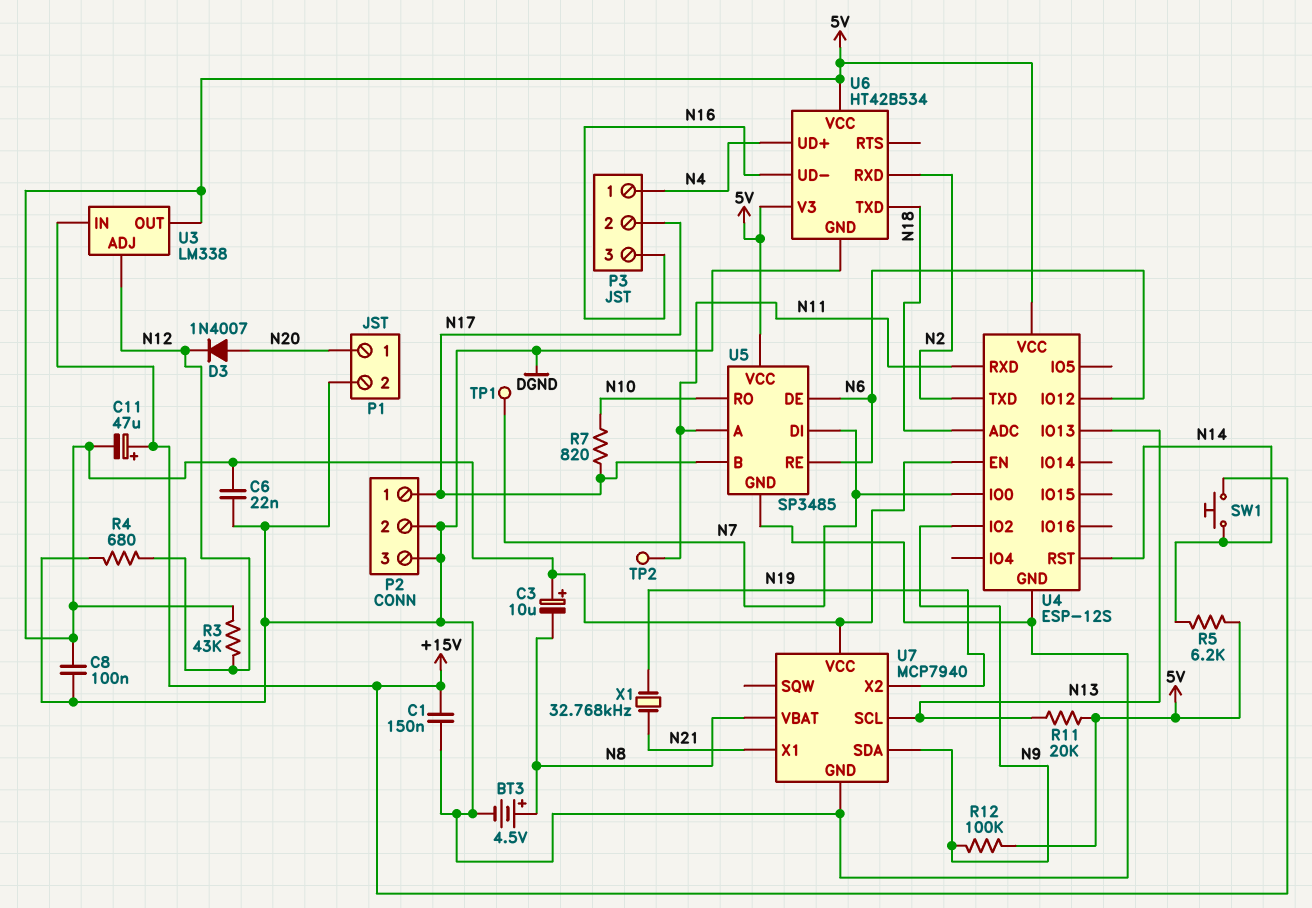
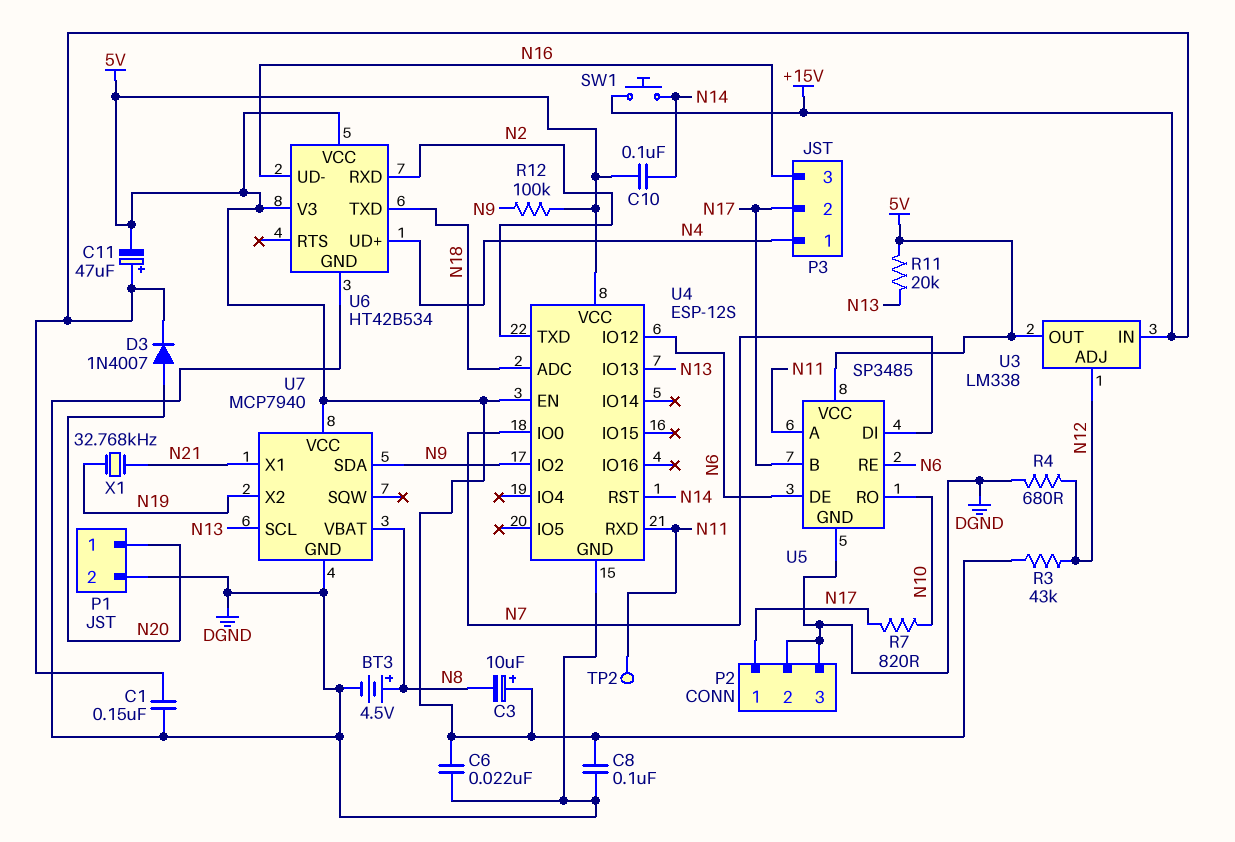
C10: none -> 100nF (5V, N14)
D3: diode 1N4007 (A N20, K N12) -> diode 1N4007 (A N20, K +15V)
R5: 6.2k (5V, N14) -> none
TP1: test point (N7) -> none

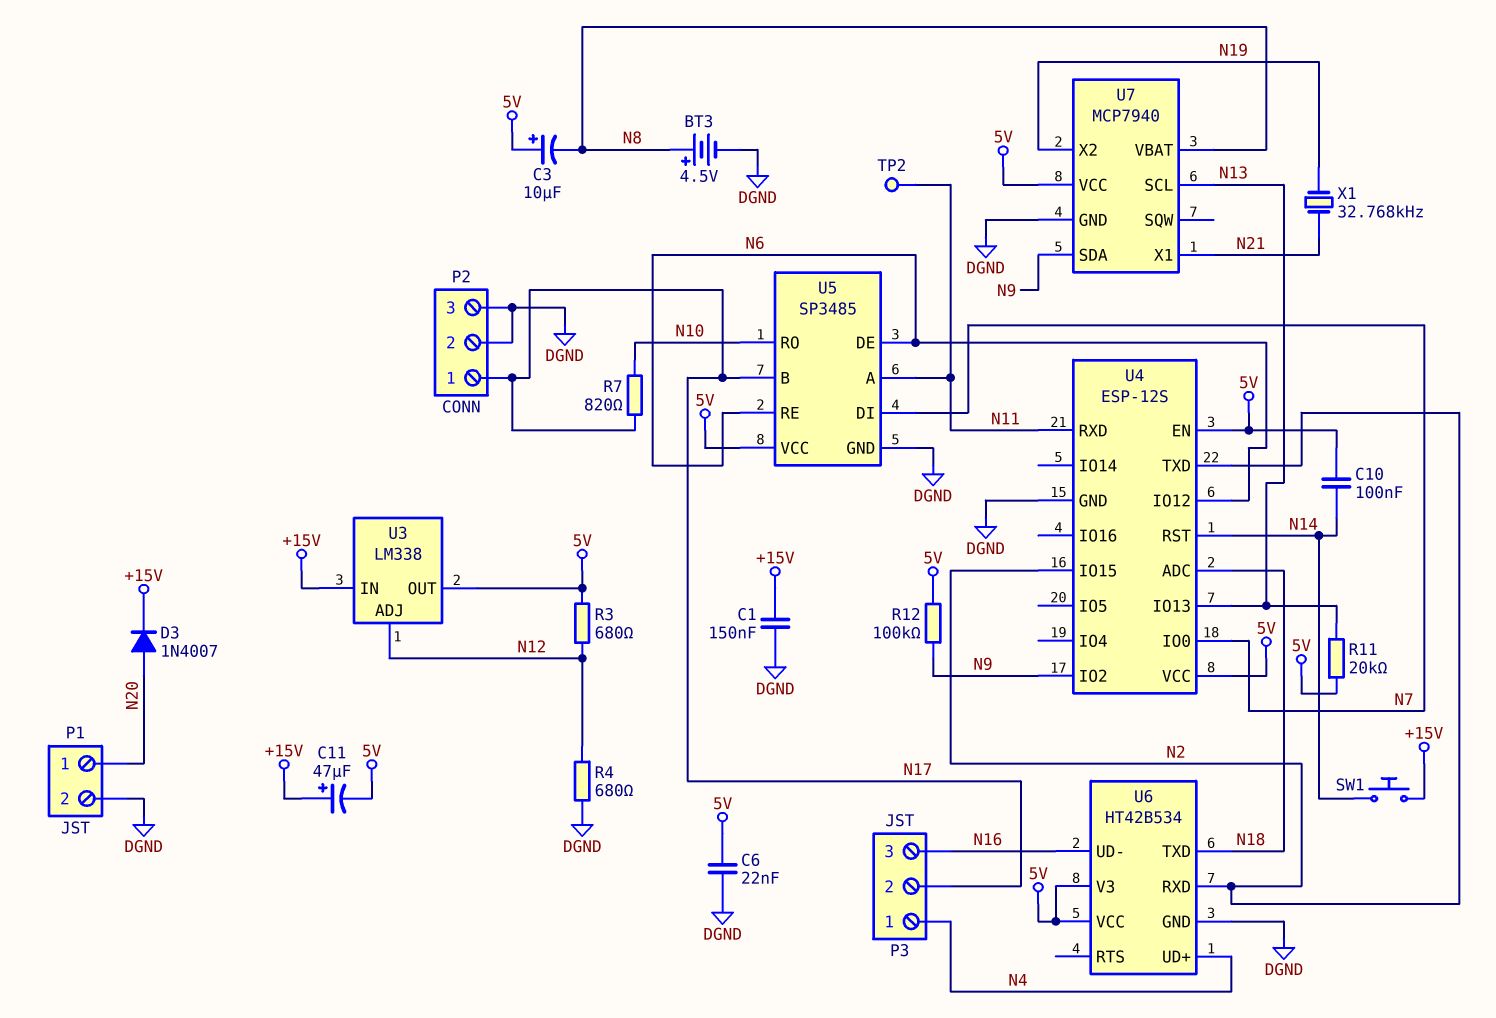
C8: 100nF (5V, DGND) -> none
R3: 43k (5V, N12) -> 680 (5V, N12)
U4 pin IO15: none -> N2

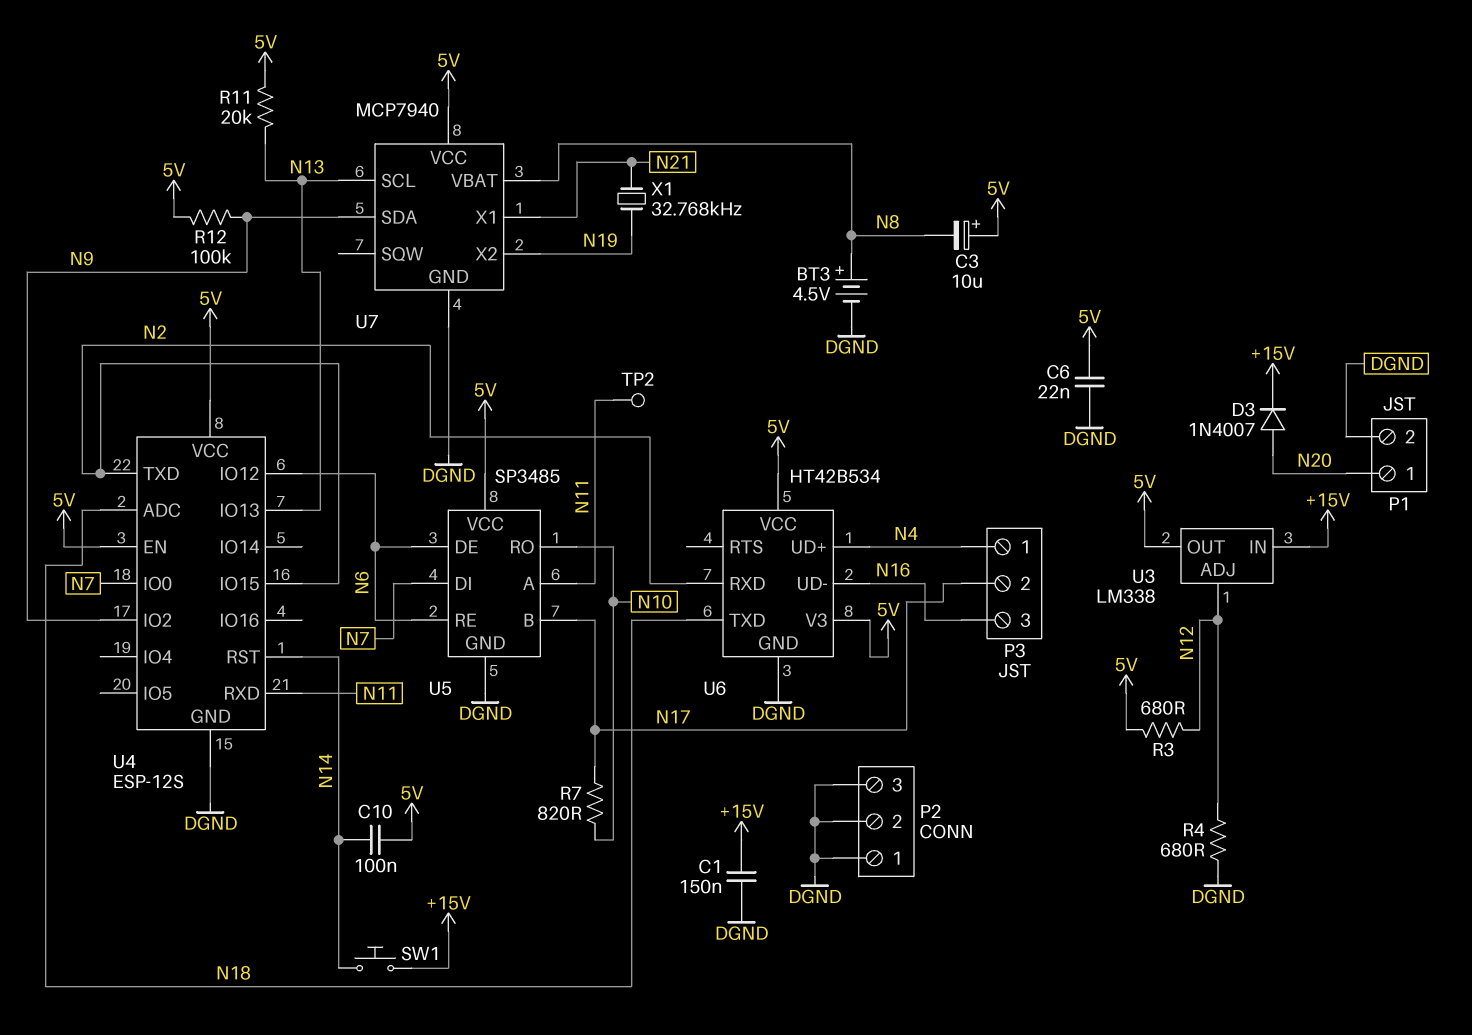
C11: 47uF (plus +15V, minus 5V) -> none
P2 pin 1: N17 -> DGND

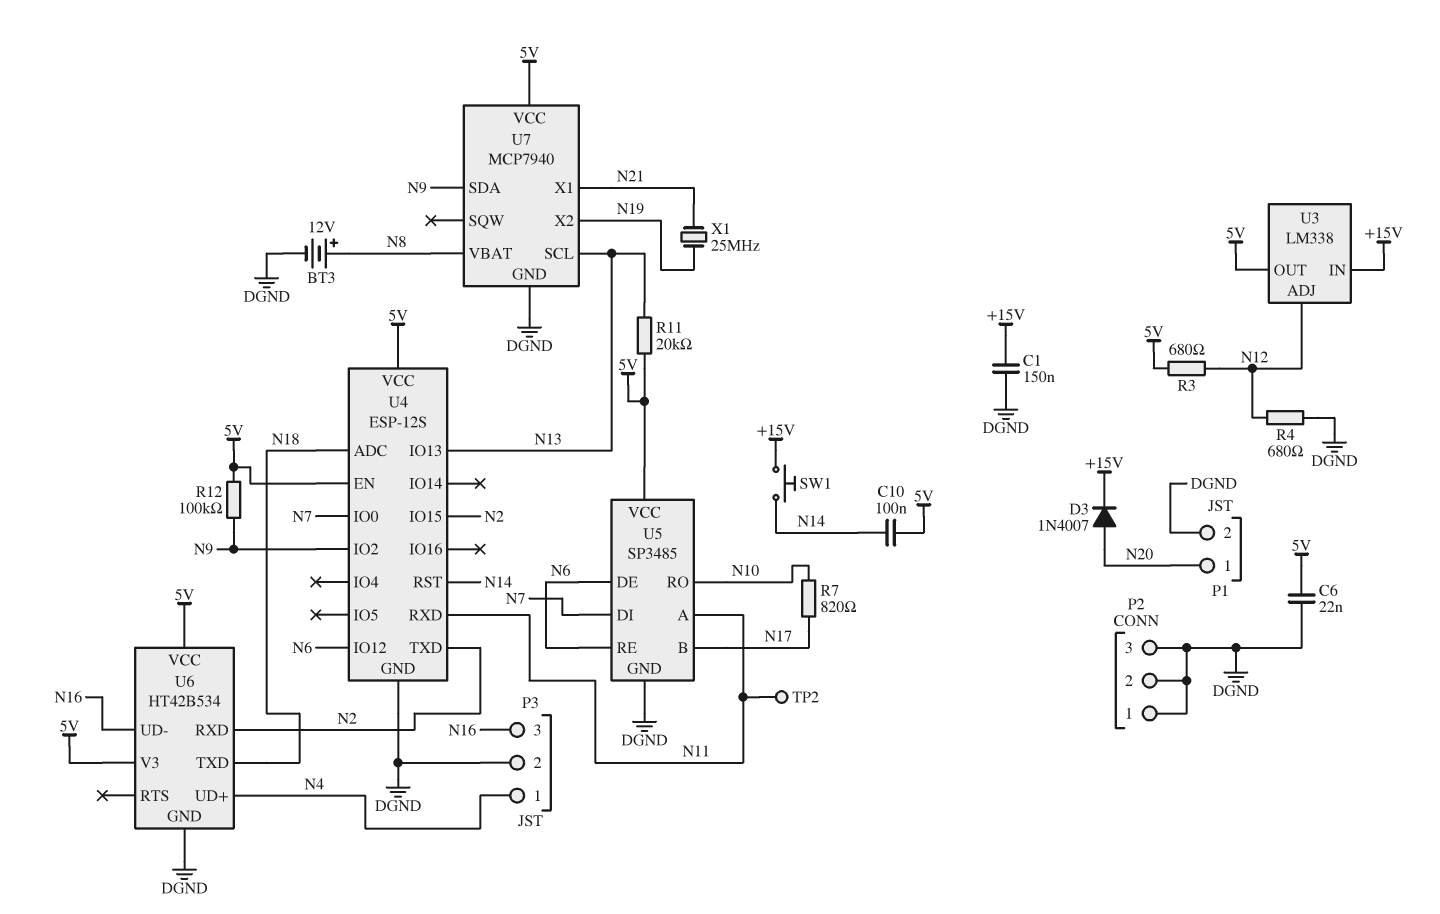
BT3: 4.5V (plus N8, minus DGND) -> 12V (plus N8, minus DGND)
C3: 10uF (plus 5V, minus N8) -> none
P3 pin 2: N17 -> DGND
X1: 32.768kHz (N19, N21) -> 25MHz (N19, N21)

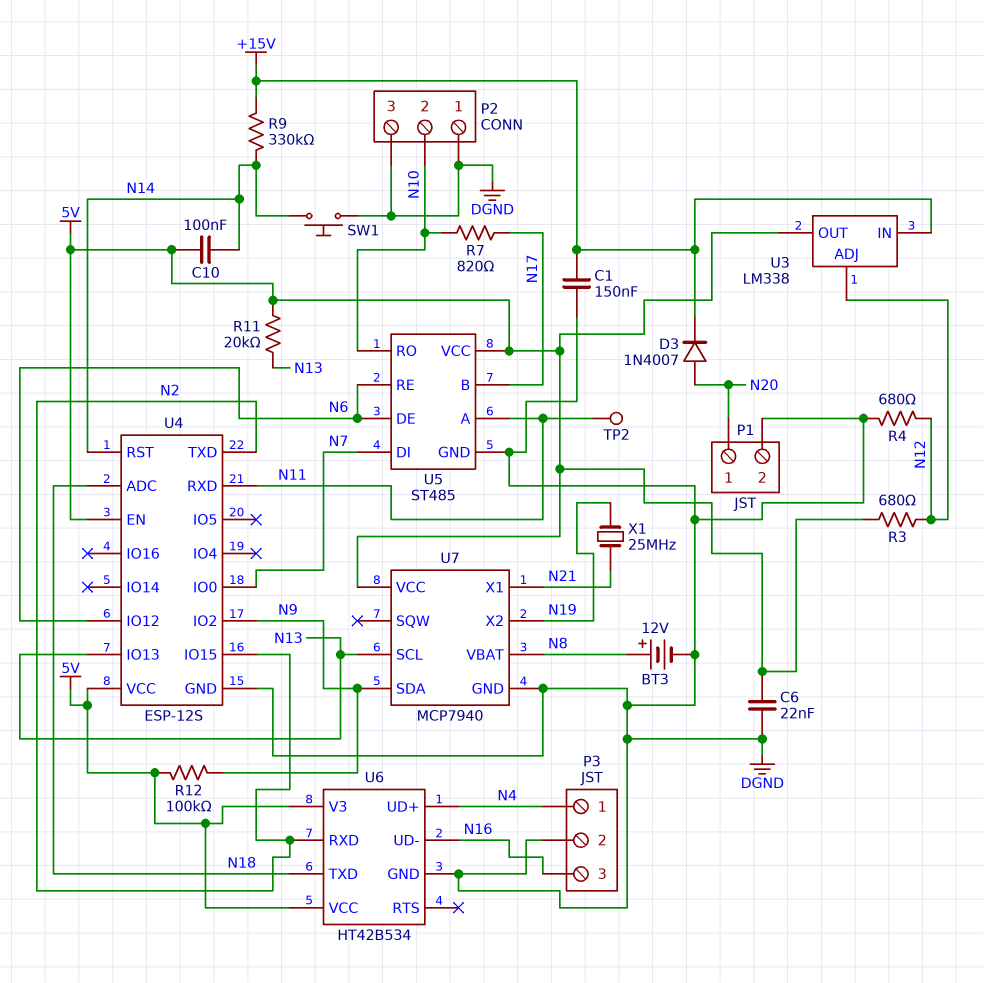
P2 pin 2: DGND -> N10
R9: none -> 330k (+15V, N14)
SW1: button (+15V, N14) -> button (DGND, N14)
U5: SP3485 -> ST485

